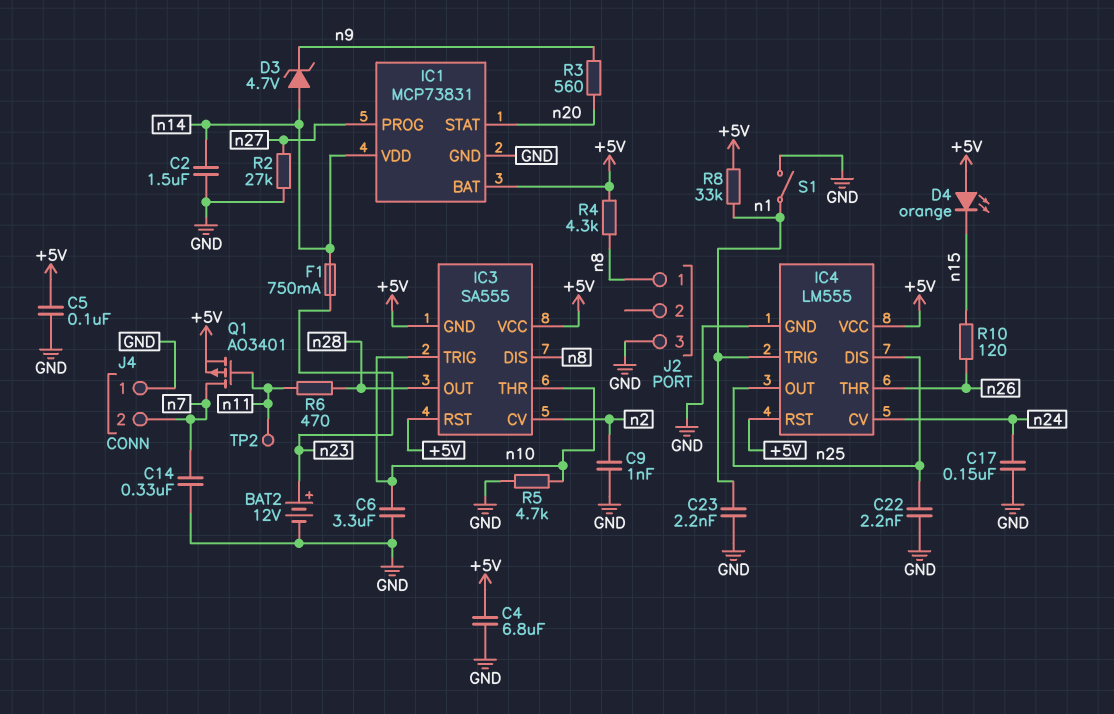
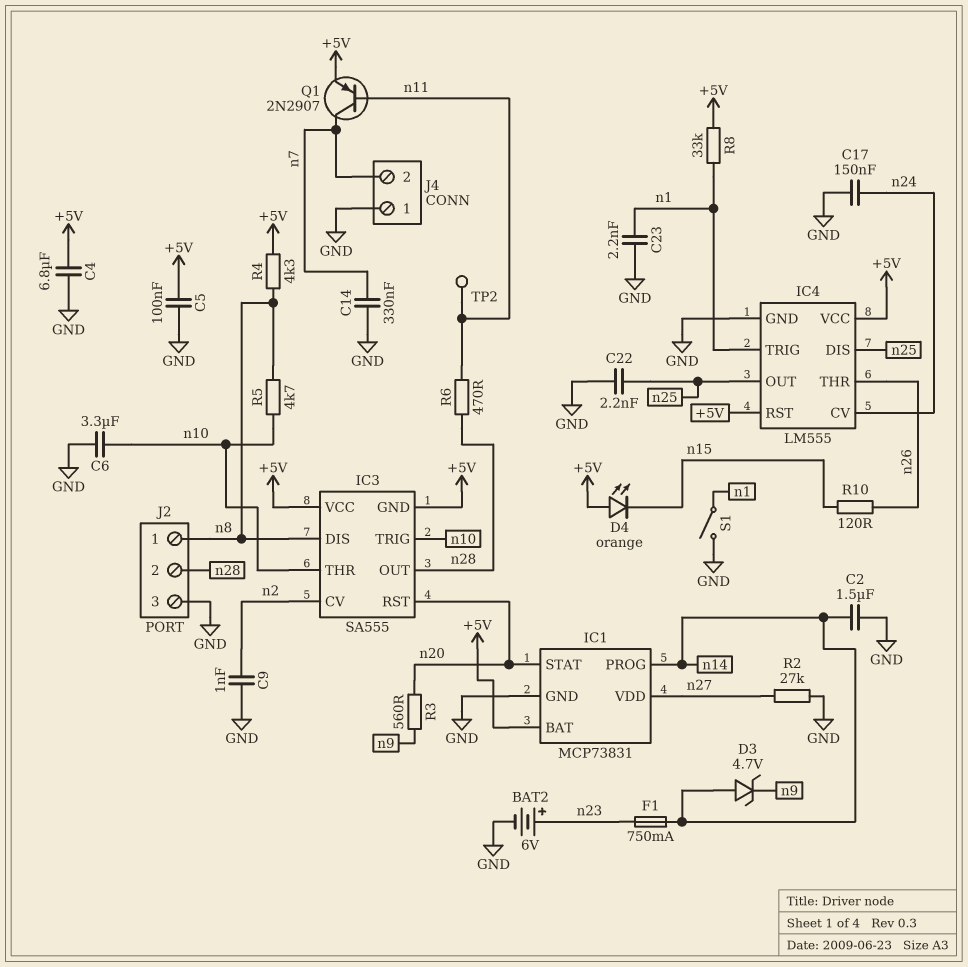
BAT2: 12V (plus n23, minus GND) -> 6V (plus n23, minus GND)
IC1 pin PROG: n27 -> n14
IC1 pin VDD: n14 -> n27
IC3 pin RST: +5V -> n20
J2 pin 2: none -> n28
Q1: PMOS AO3401 (G n11, D n7, S +5V) -> PNP 2N2907 (B n11, C n7, E +5V)
R5: 4.7k (GND, n10) -> 4.7k (n8, n10)

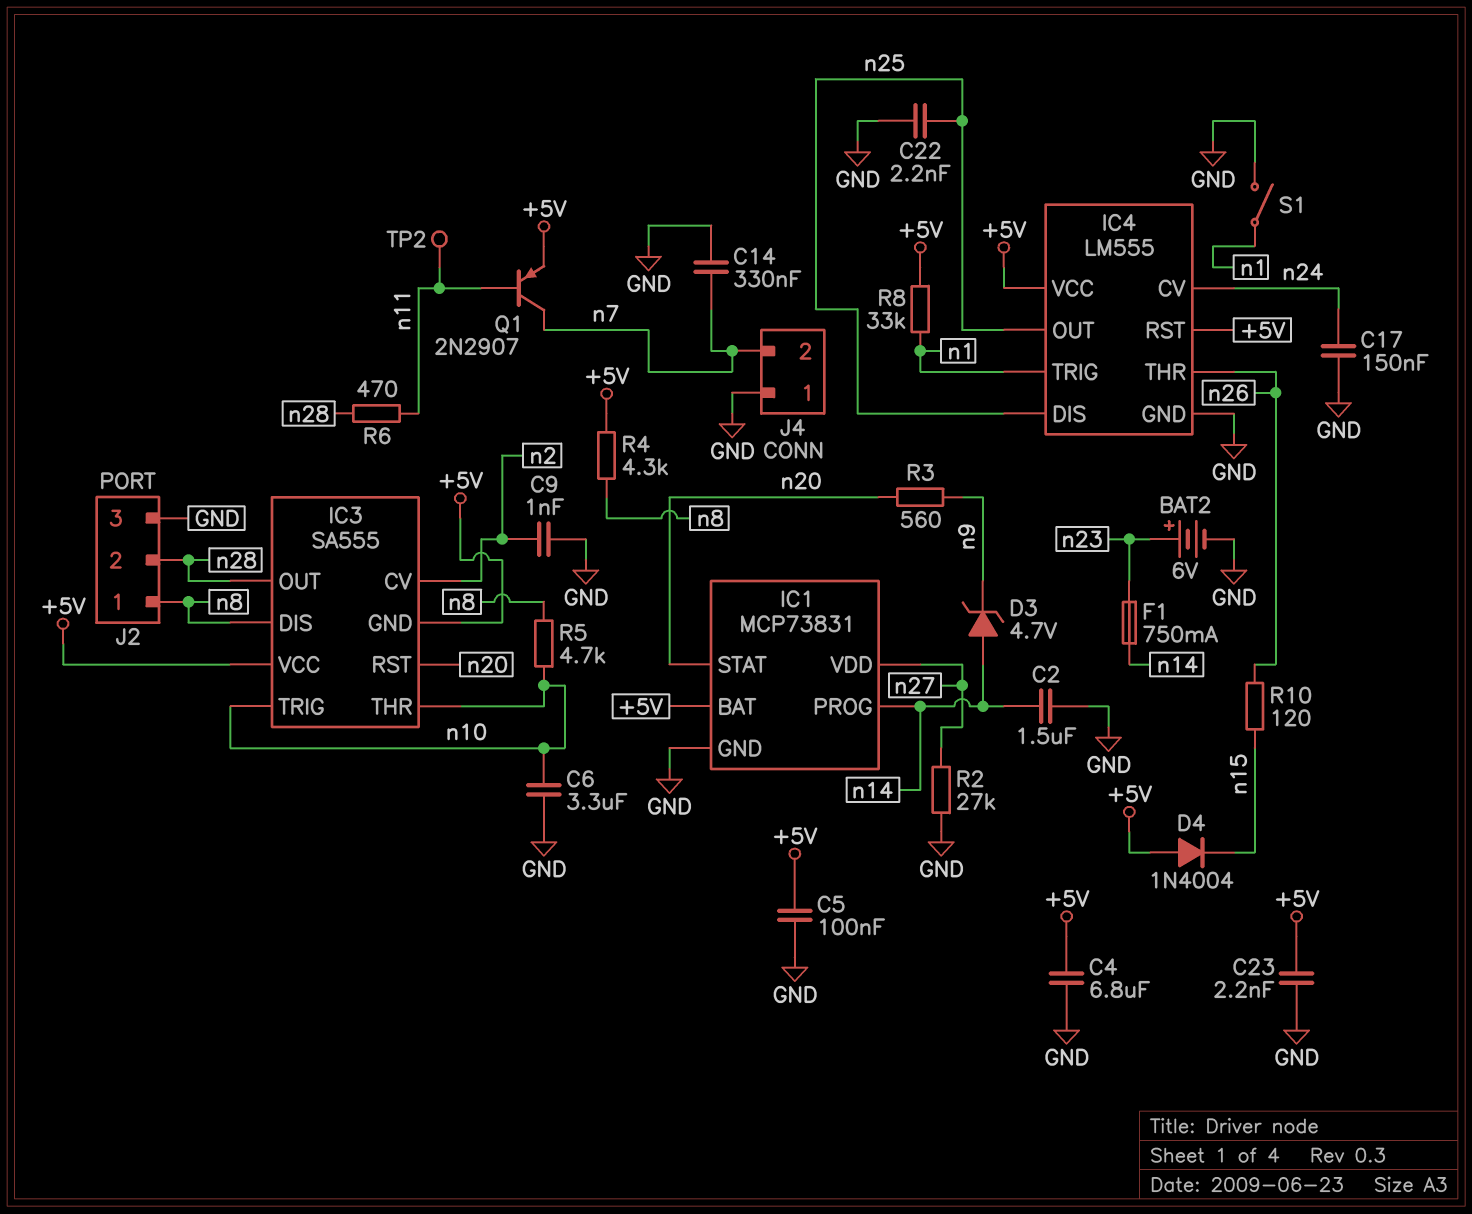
C23: 2.2nF (GND, n1) -> 2.2nF (+5V, GND)
D4: LED orange (A +5V, K n15) -> diode 1N4004 (A +5V, K n15)

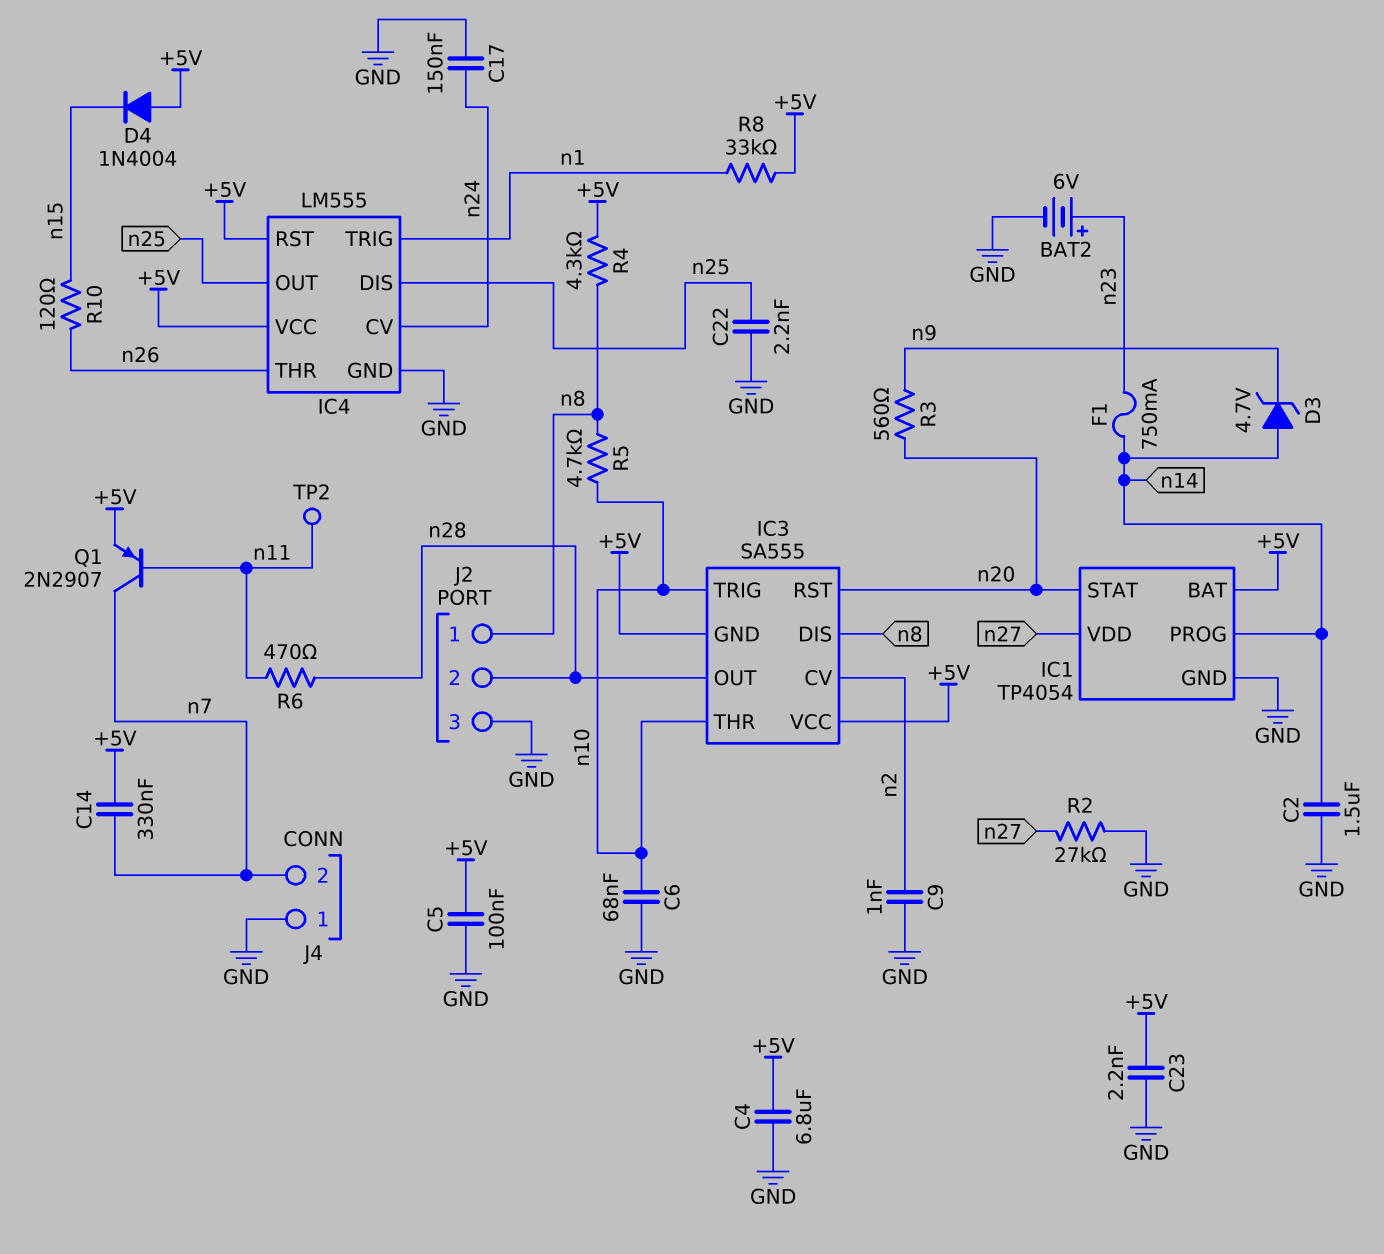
C6: 3.3uF (GND, n10) -> 68nF (GND, n10)
C14: 330nF (GND, n7) -> 330nF (+5V, n7)
IC1: MCP73831 -> TP4054
S1: switch (GND, n1) -> none

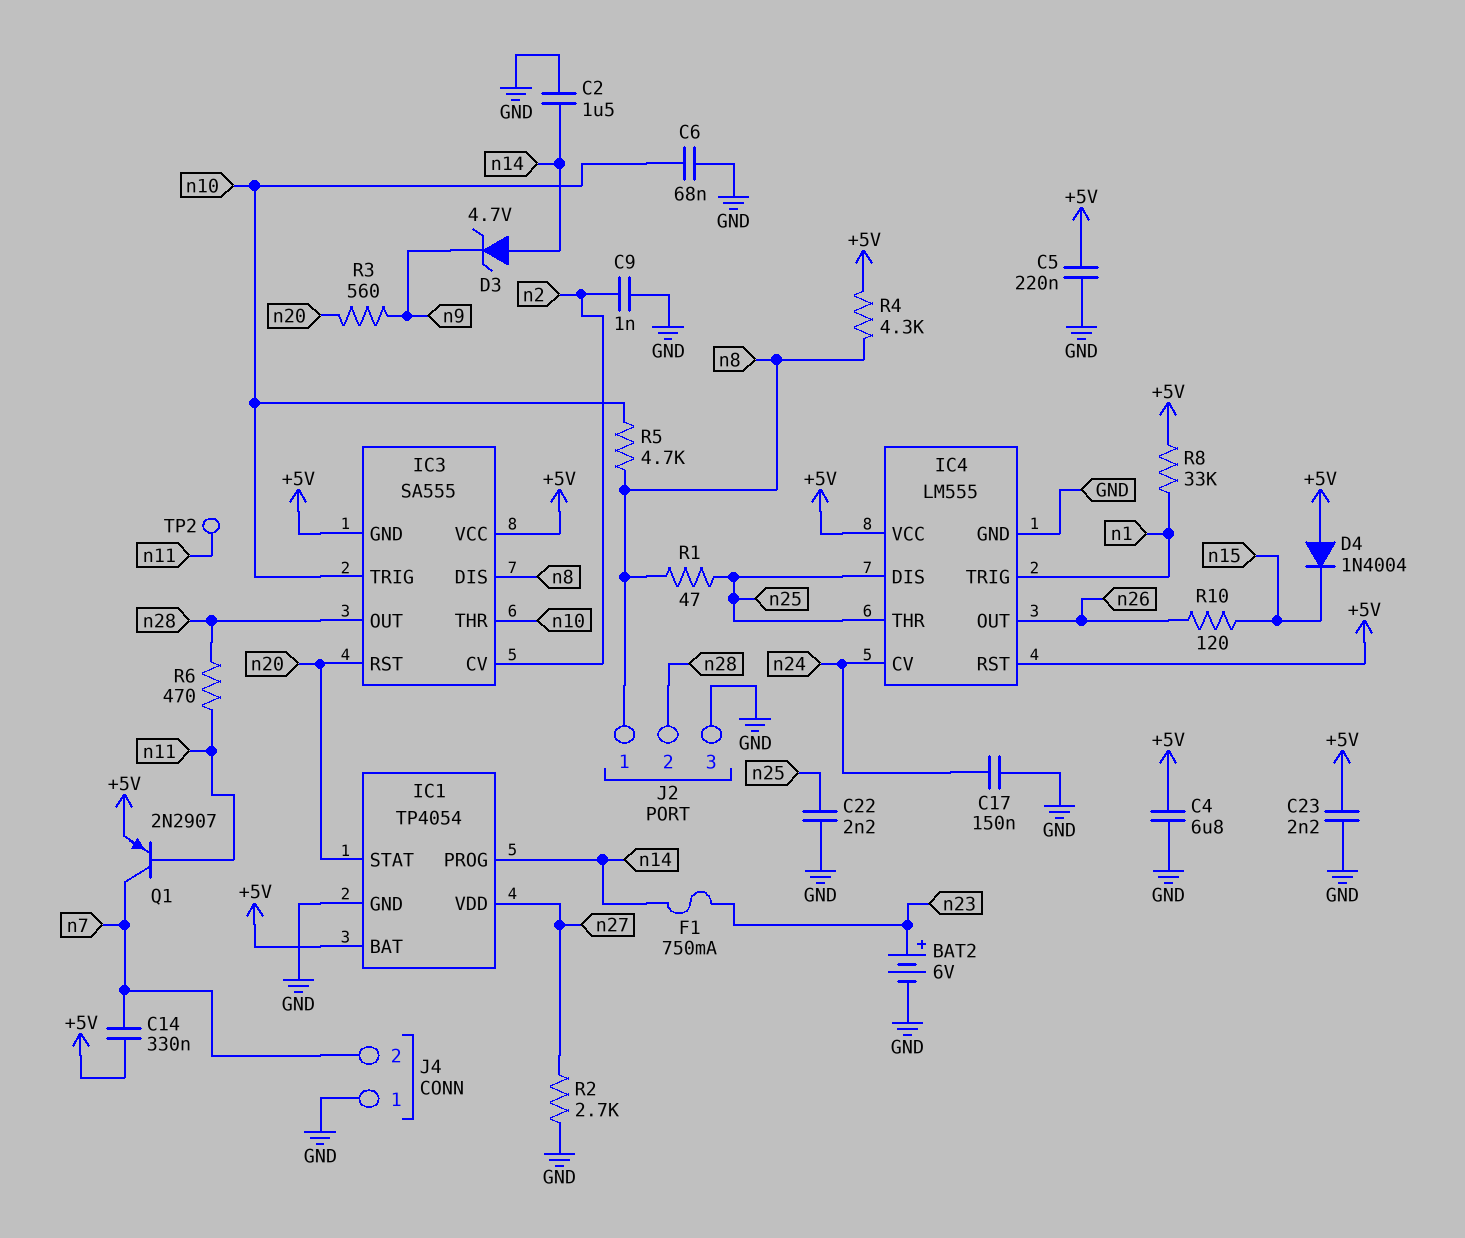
C5: 100nF (+5V, GND) -> 220nF (+5V, GND)
IC4 pin OUT: n25 -> n26
IC4 pin THR: n26 -> n25
R1: none -> 47 (n8, n25)
R2: 27k (GND, n27) -> 2.7k (GND, n27)

